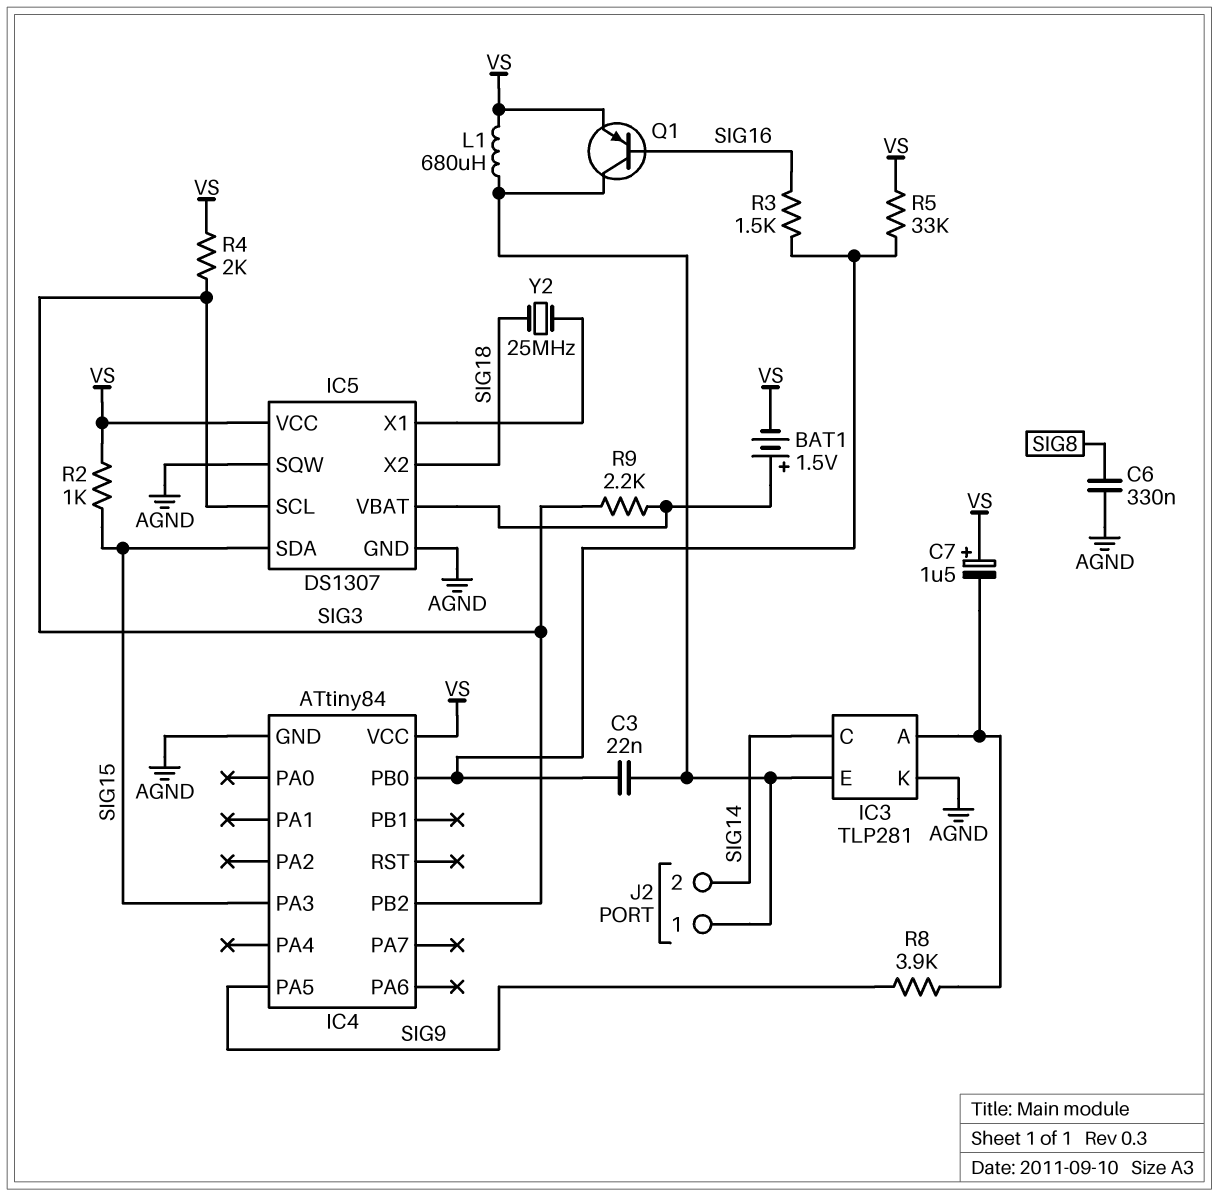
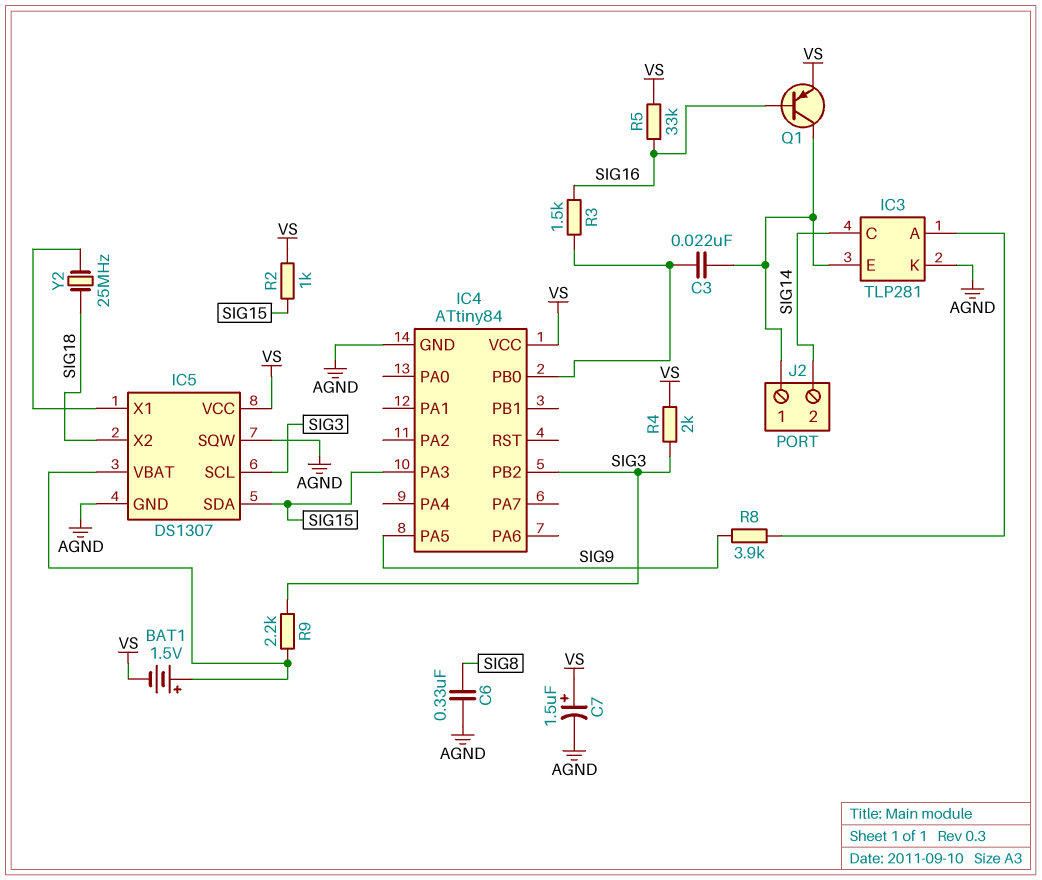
C7: 1.5uF (plus VS, minus IC3/A) -> 1.5uF (plus VS, minus AGND)
L1: 680uH (IC3/E, VS) -> none
R5: 33k (IC4/PB0, VS) -> 33k (SIG16, VS)

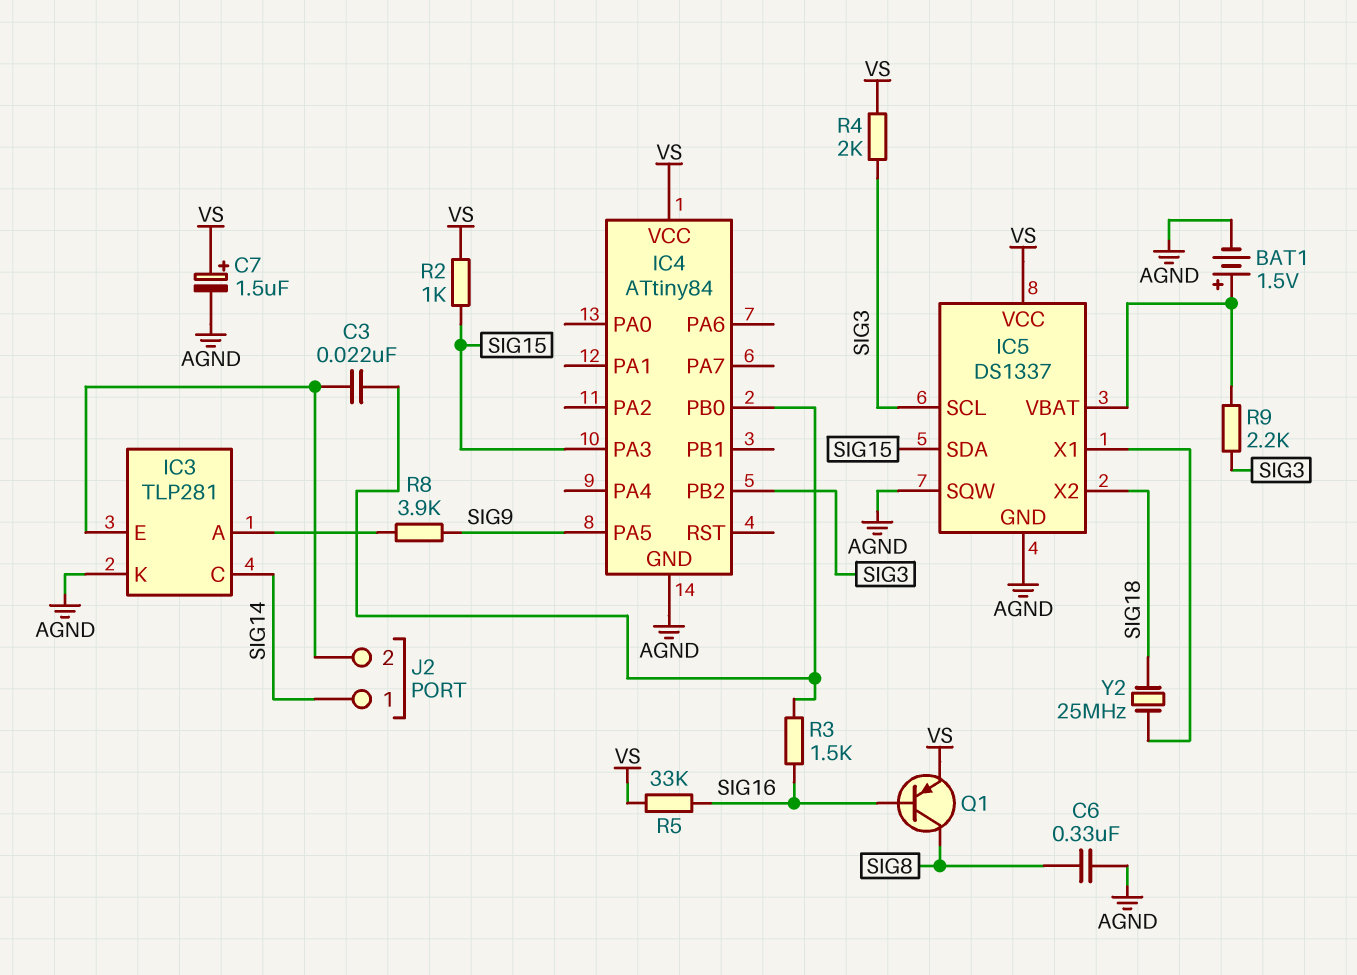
BAT1: 1.5V (plus IC5/VBAT, minus VS) -> 1.5V (plus IC5/VBAT, minus AGND)
IC5: DS1307 -> DS1337
J2 pin 1: IC3/E -> SIG14
J2 pin 2: SIG14 -> IC3/E
Q1: PNP (B SIG16, C IC3/E, E VS) -> PNP (B SIG16, C SIG8, E VS)

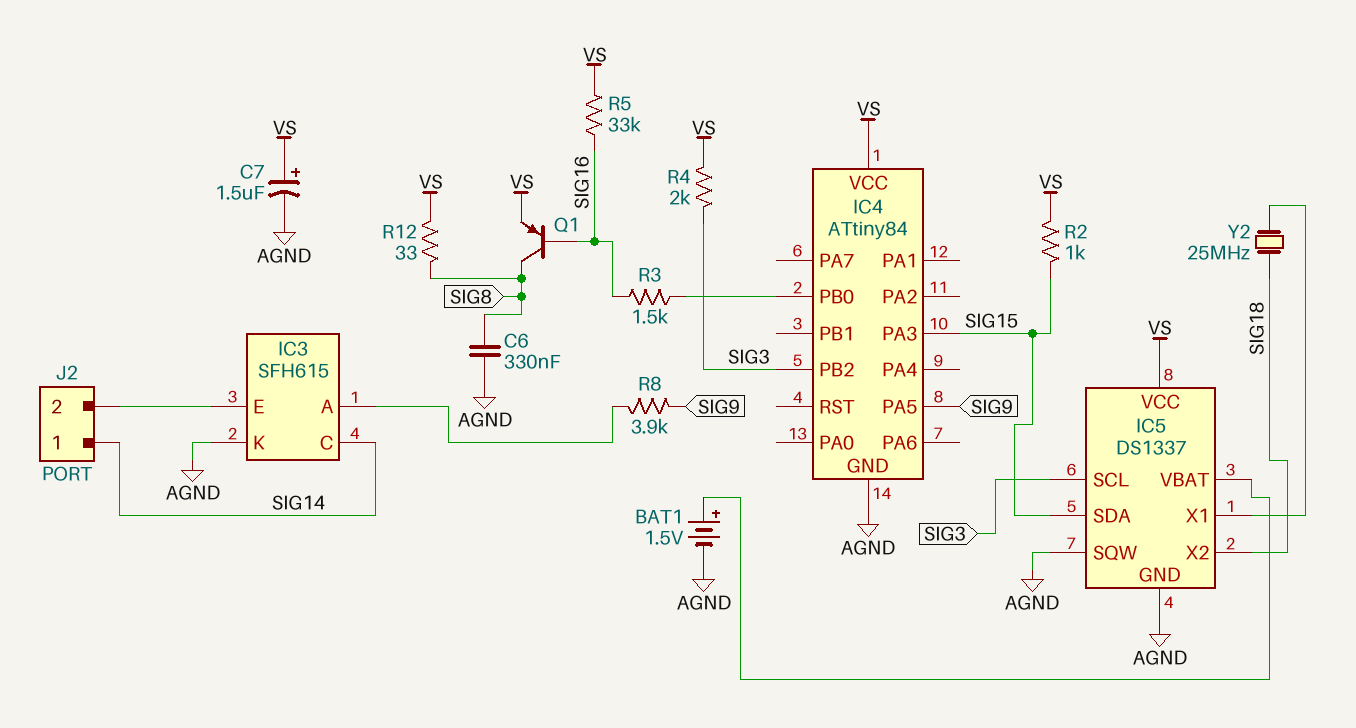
C3: 22nF (IC3/E, IC4/PB0) -> none
IC3: TLP281 -> SFH615
R9: 2.2k (IC5/VBAT, SIG3) -> none
R12: none -> 33 (SIG8, VS)

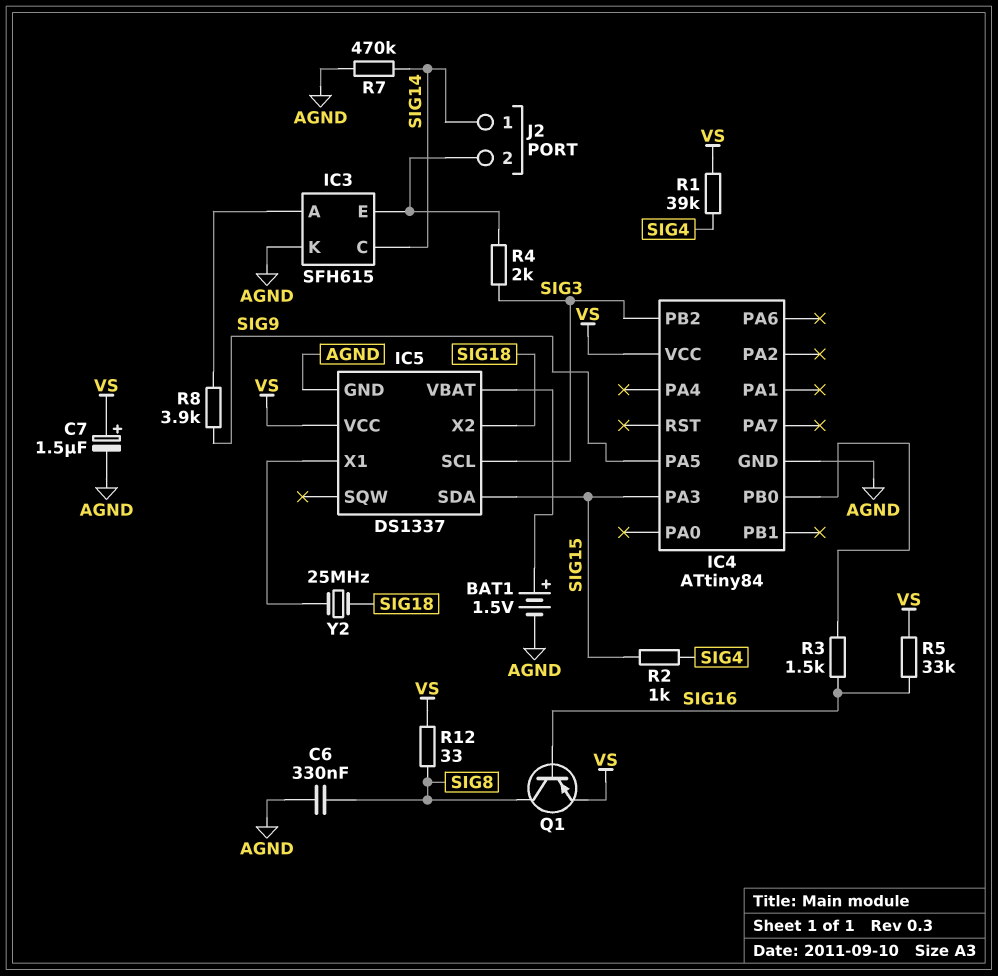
IC5 pin SQW: AGND -> none
R1: none -> 39k (SIG4, VS)
R2: 1k (SIG15, VS) -> 1k (SIG4, SIG15)
R4: 2k (SIG3, VS) -> 2k (IC3/E, SIG3)
R7: none -> 470k (AGND, SIG14)

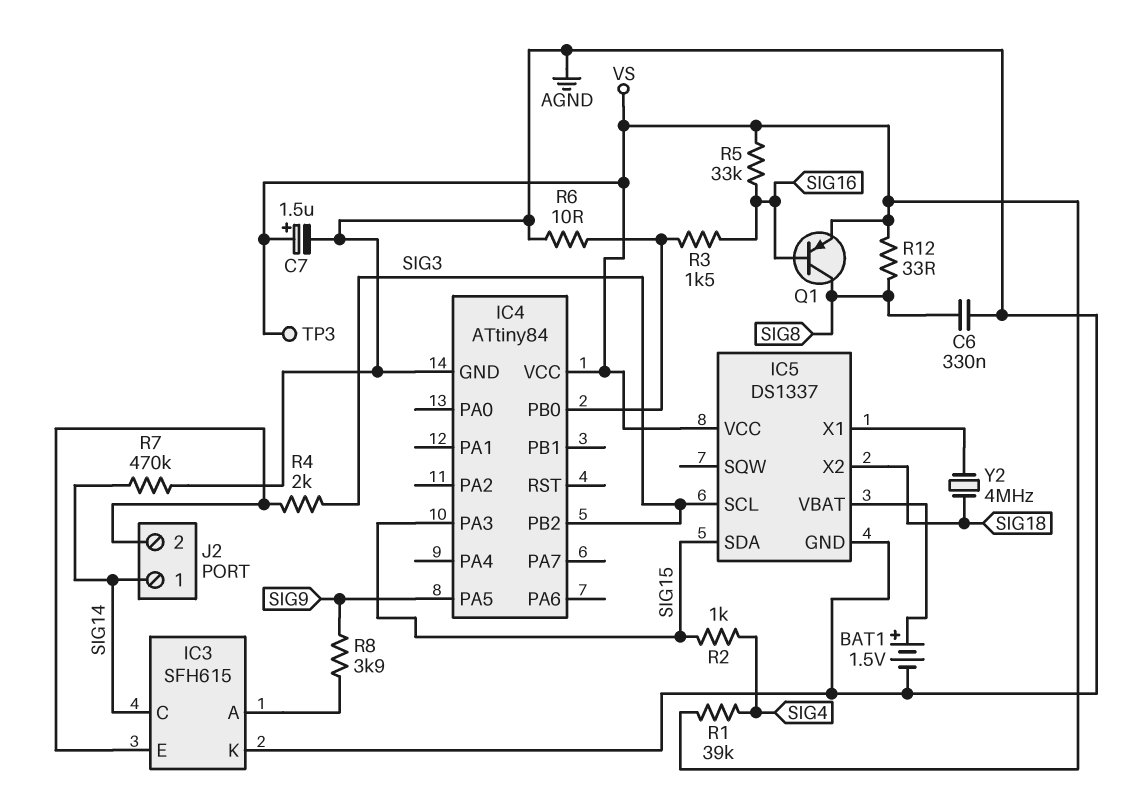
R6: none -> 10 (AGND, IC4/PB0)
TP3: none -> test point (VS)
Y2: 25MHz (IC5/X1, SIG18) -> 4MHz (IC5/X1, SIG18)

